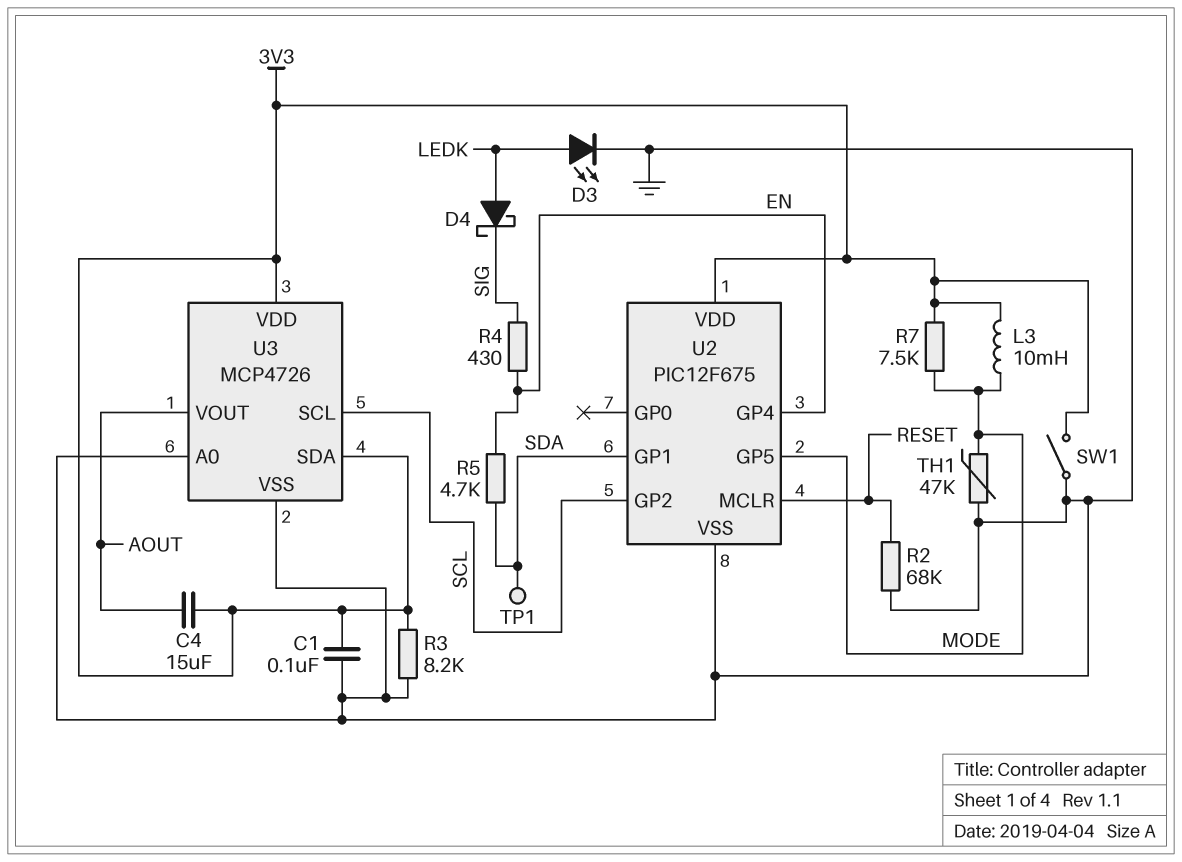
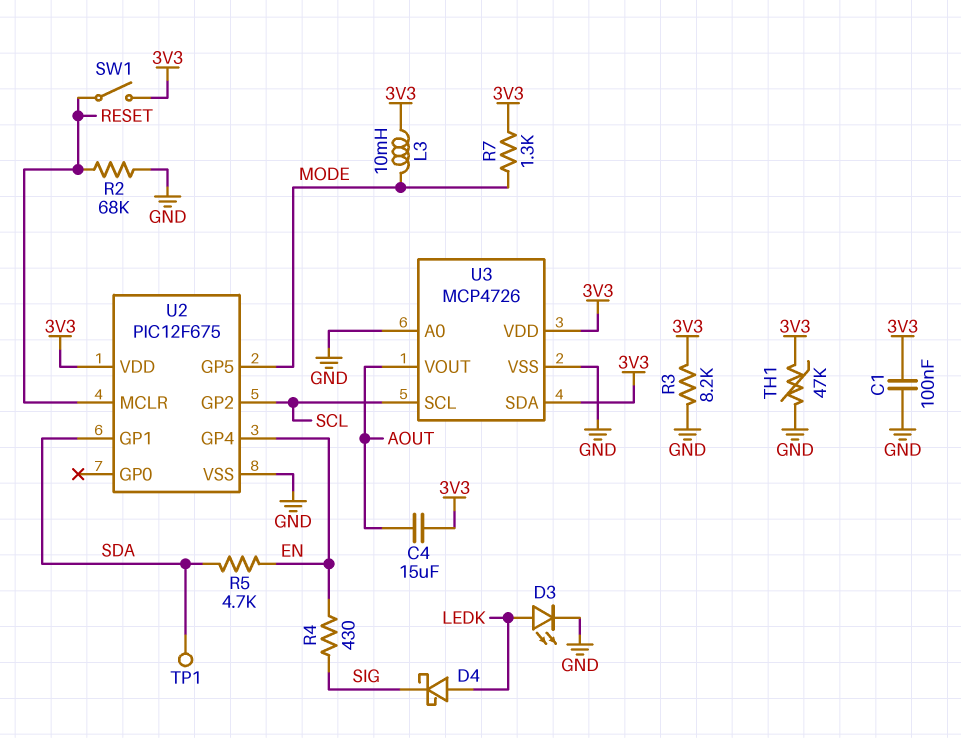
R7: 7.5k (3V3, MODE) -> 1.3k (3V3, MODE)
SW1: switch (3V3, GND) -> switch (3V3, RESET)
TH1: 47k (GND, MODE) -> 47k (3V3, GND)

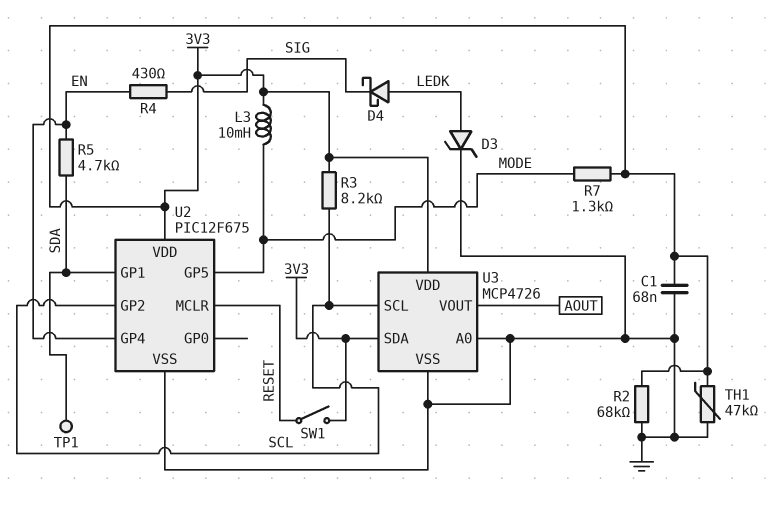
C1: 100nF (3V3, GND) -> 68nF (3V3, GND)
C4: 15uF (3V3, AOUT) -> none
D3: LED (A LEDK, K GND) -> zener (A LEDK, K GND)
R2: 68k (GND, RESET) -> 68k (3V3, GND)
R3: 8.2k (3V3, GND) -> 8.2k (3V3, SCL)

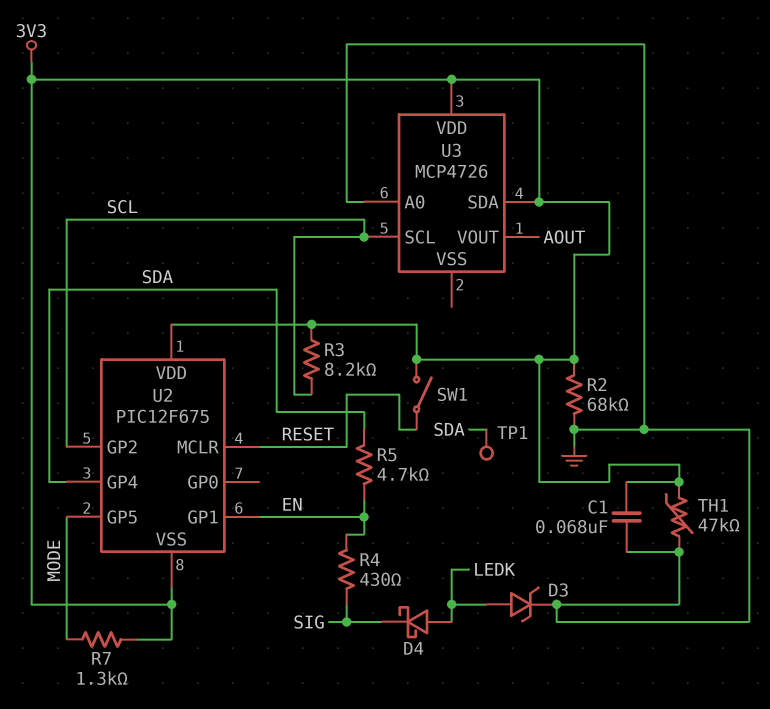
L3: 10mH (3V3, MODE) -> none
U2 pin GP1: SDA -> EN
U2 pin GP4: EN -> SDA
U2 pin VSS: GND -> 3V3
U3 pin VSS: GND -> none

